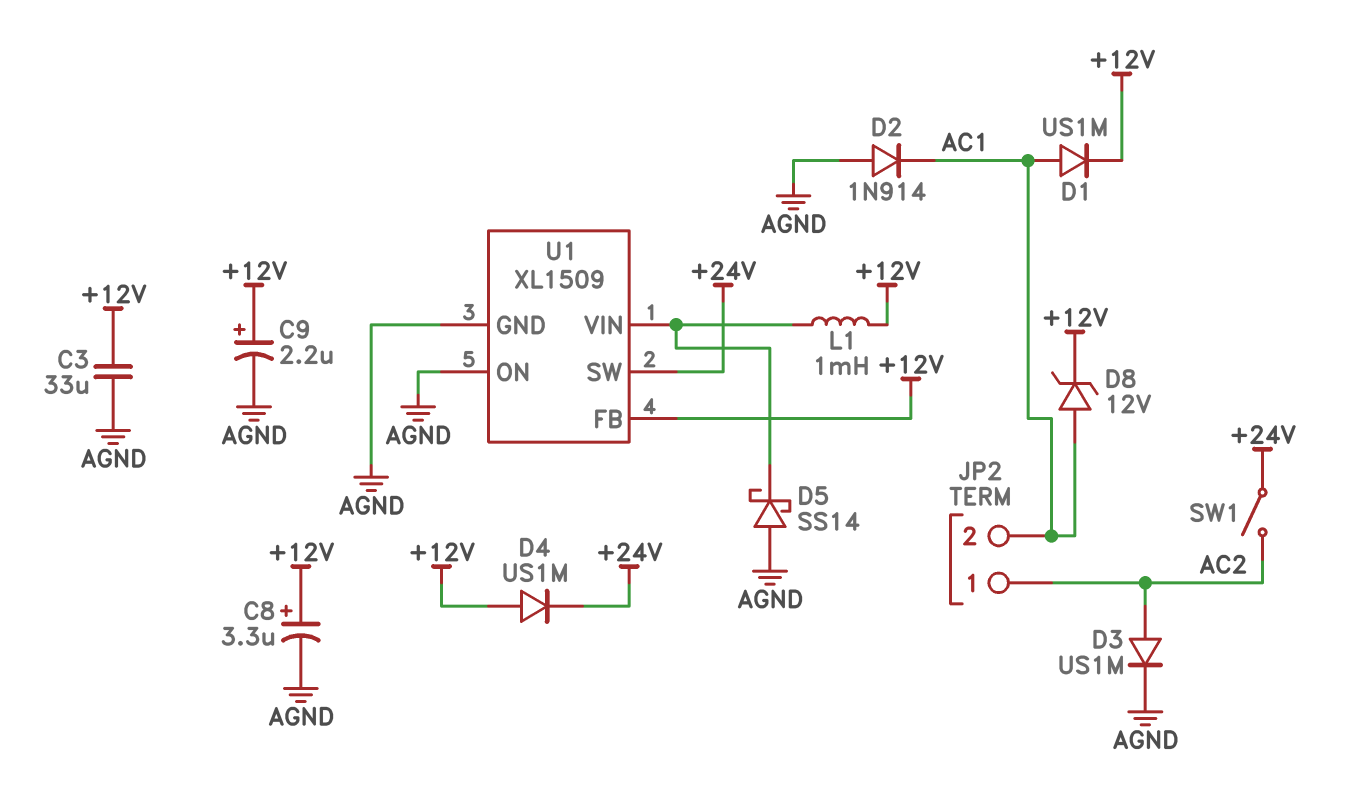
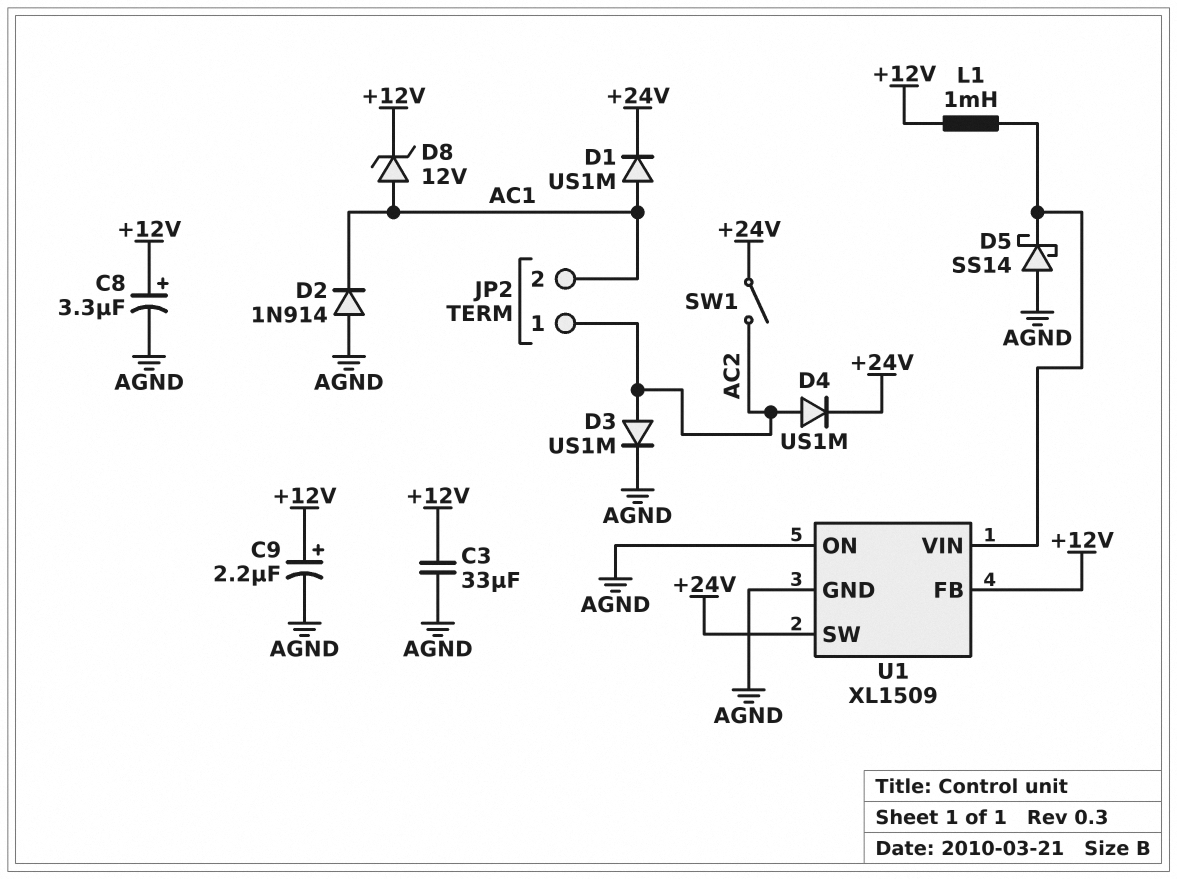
D1: diode US1M (A AC1, K +12V) -> diode US1M (A AC1, K +24V)
D4: diode US1M (A +12V, K +24V) -> diode US1M (A AC2, K +24V)

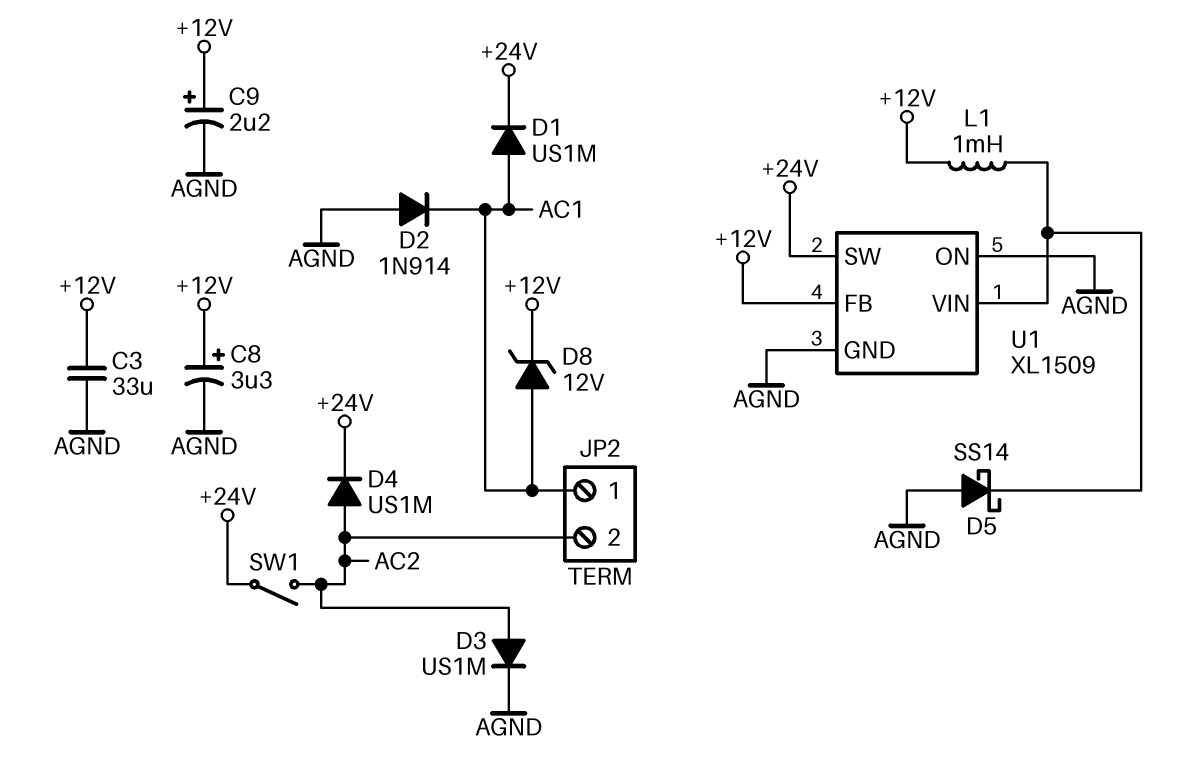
JP2 pin 1: AC2 -> AC1
JP2 pin 2: AC1 -> AC2

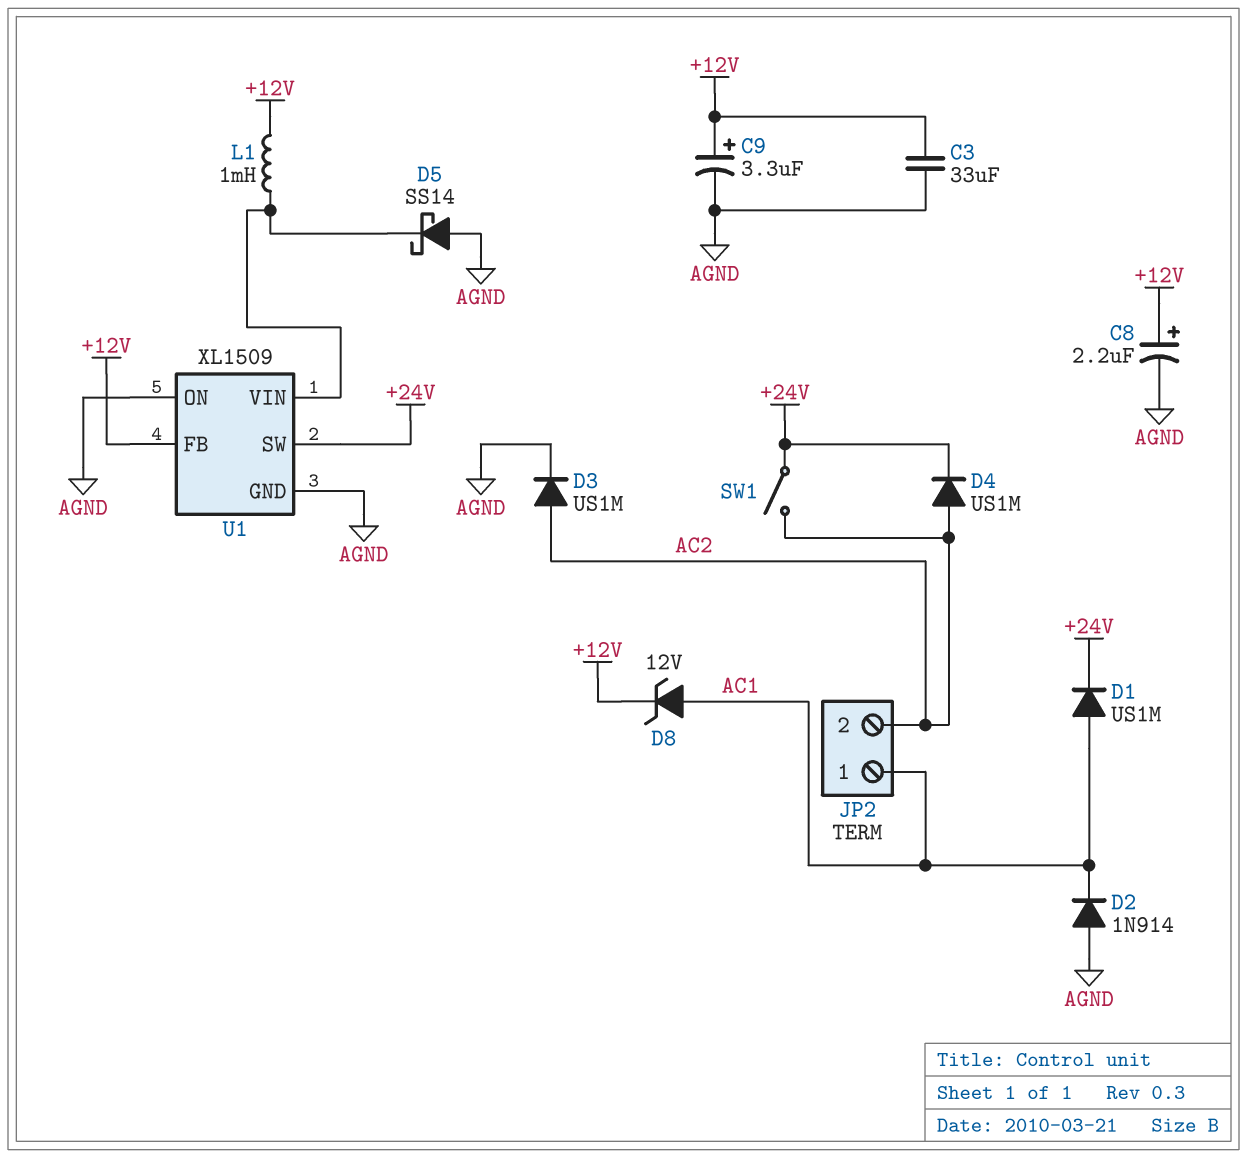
C8: 3.3uF (plus +12V, minus AGND) -> 2.2uF (plus +12V, minus AGND)
C9: 2.2uF (plus +12V, minus AGND) -> 3.3uF (plus +12V, minus AGND)

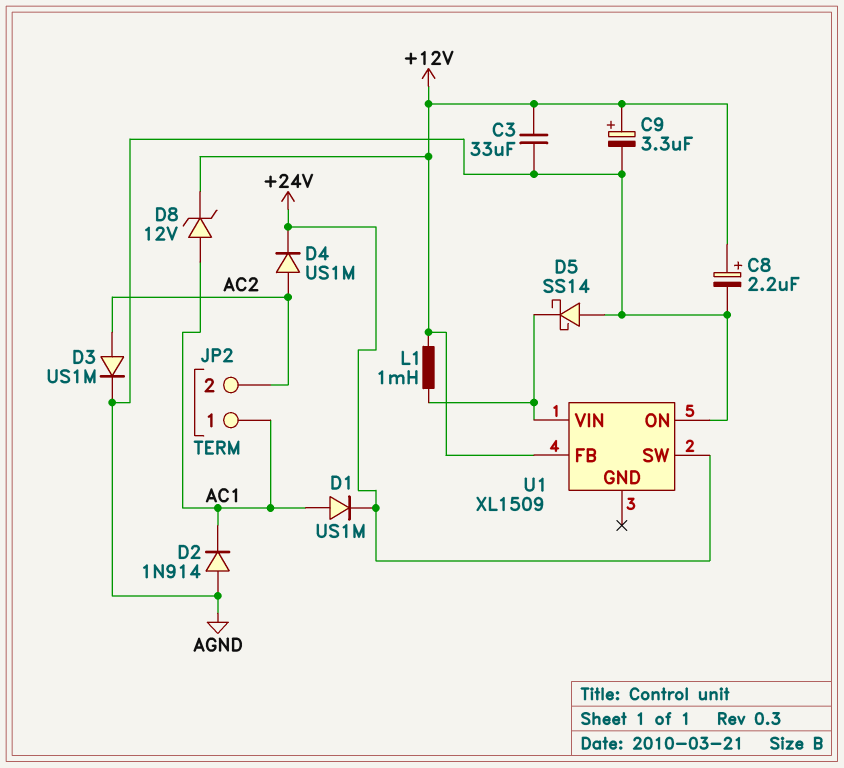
SW1: switch (+24V, AC2) -> none
U1 pin GND: AGND -> none

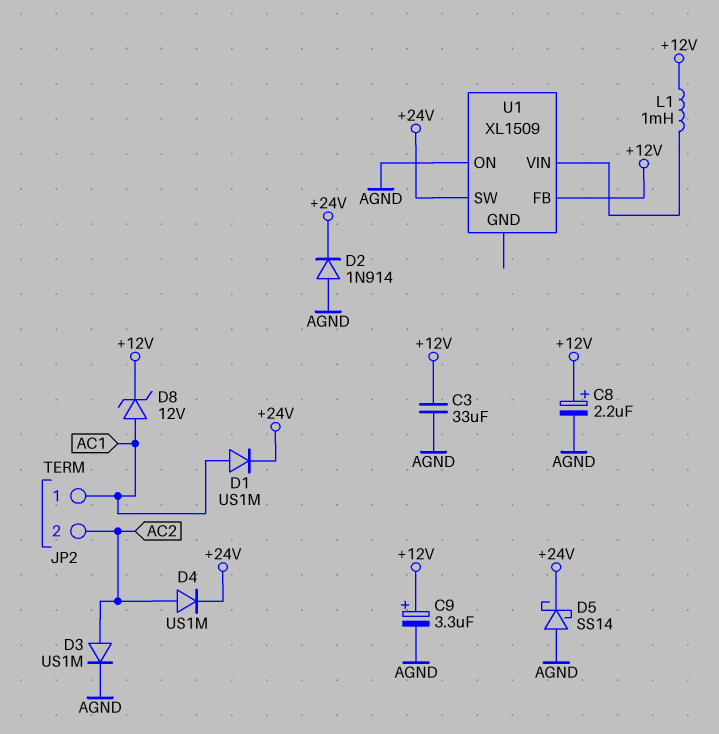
D2: diode 1N914 (A AGND, K AC1) -> diode 1N914 (A AGND, K +24V)
D5: schottky SS14 (A AGND, K U1/VIN) -> schottky SS14 (A AGND, K +24V)

